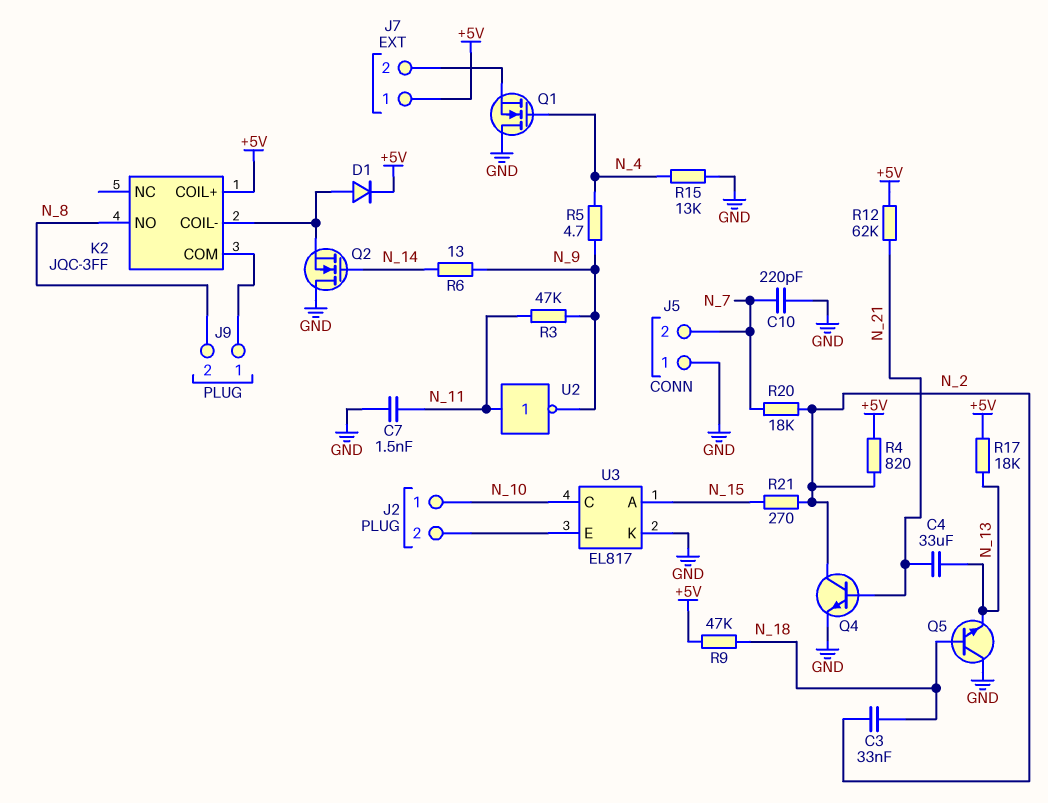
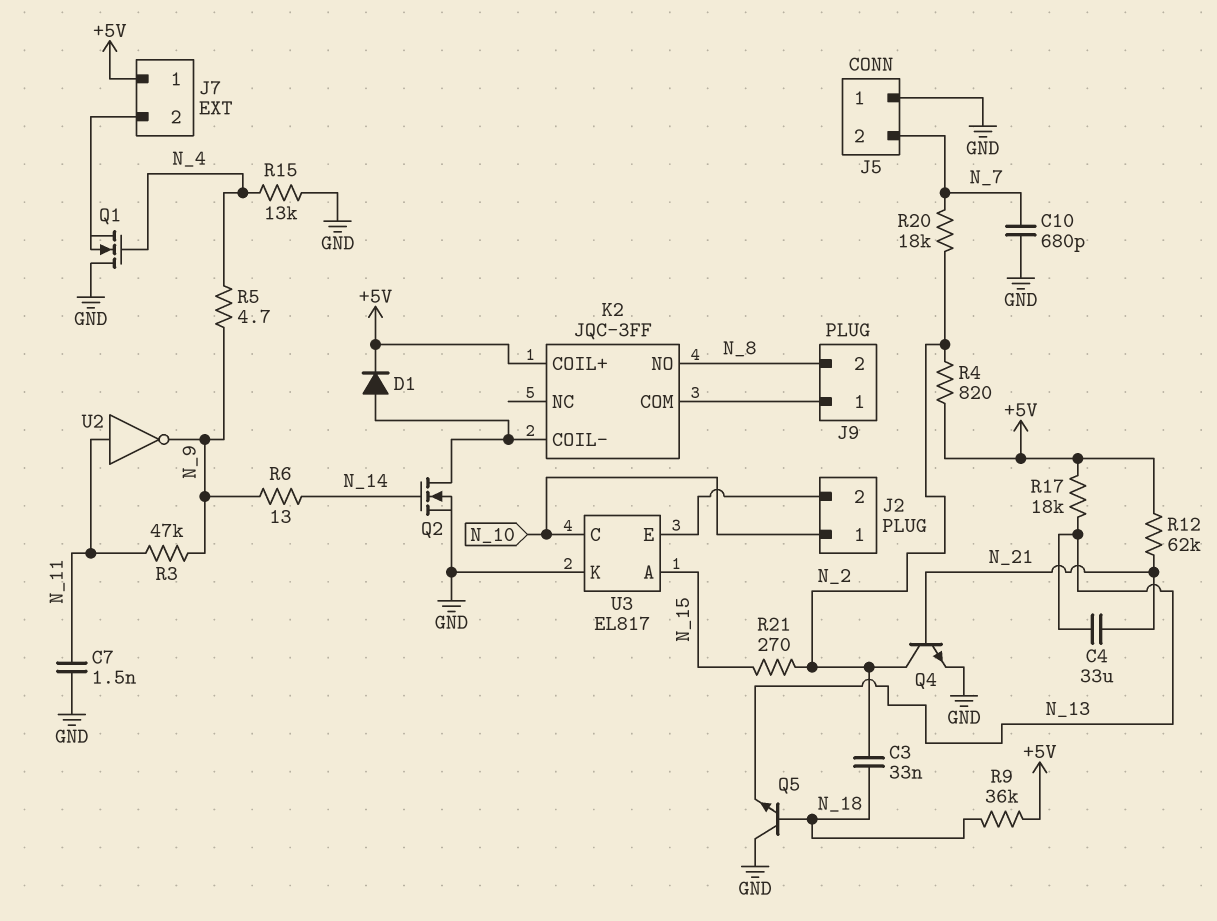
C10: 220pF (GND, N_7) -> 680pF (GND, N_7)
Q2: NMOS (G N_14, D GND, S K2/COIL-) -> NMOS (G N_14, D K2/COIL-, S GND)
R9: 47k (+5V, N_18) -> 36k (+5V, N_18)

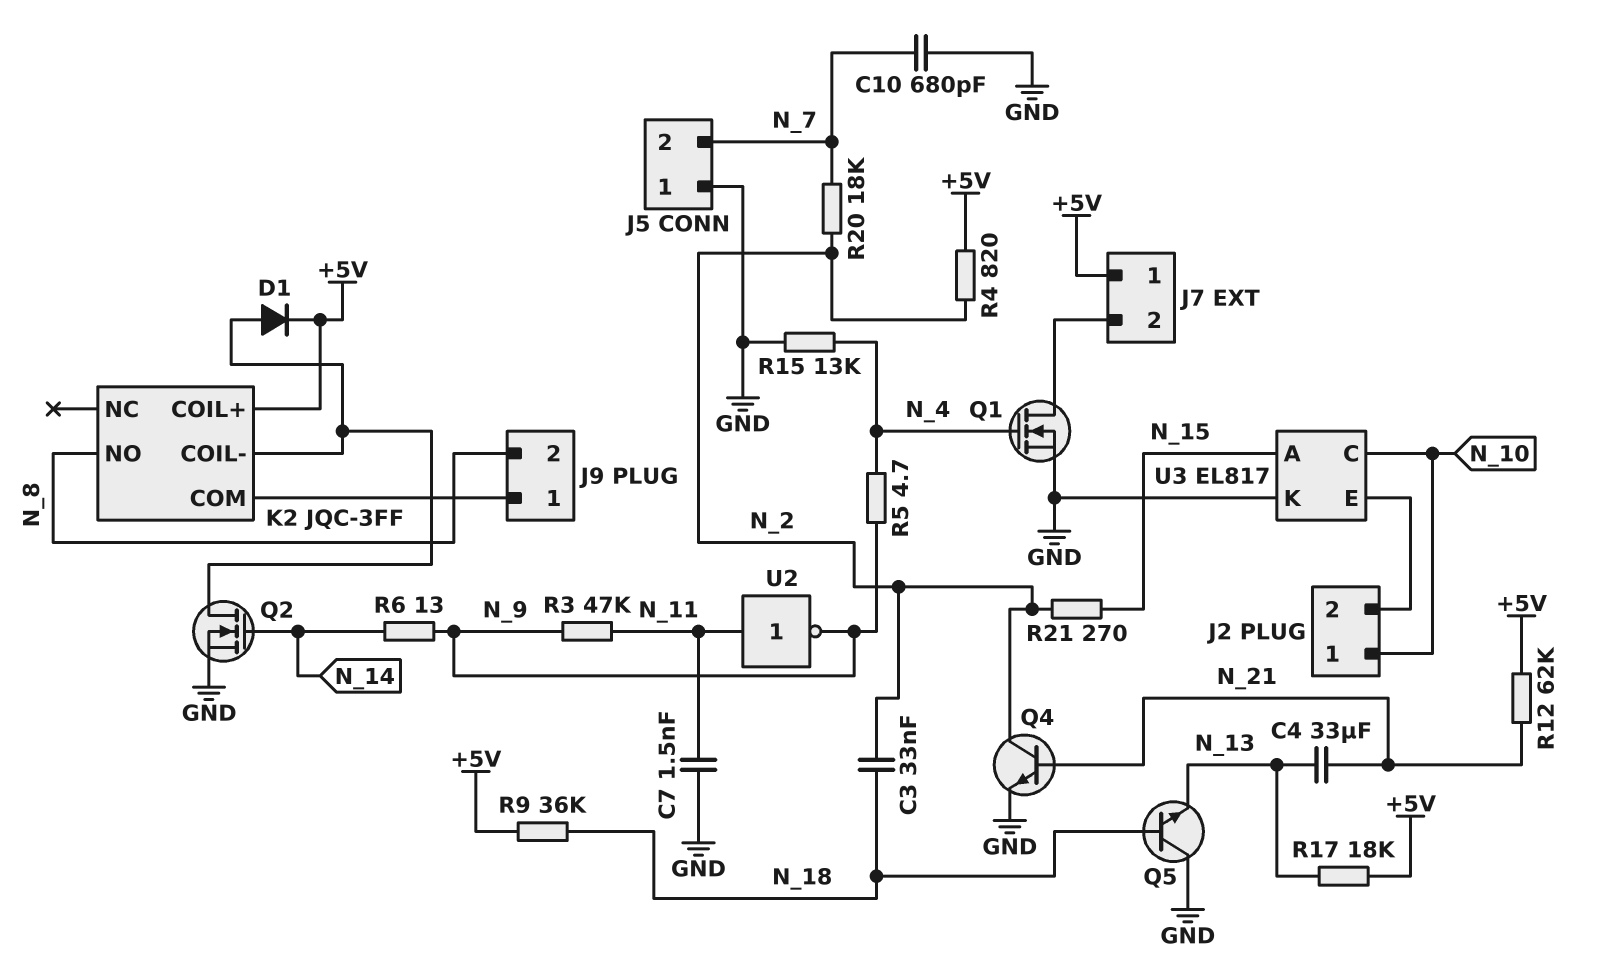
Q1: NMOS (G N_4, D GND, S J7/2) -> NMOS (G N_4, D J7/2, S GND)

